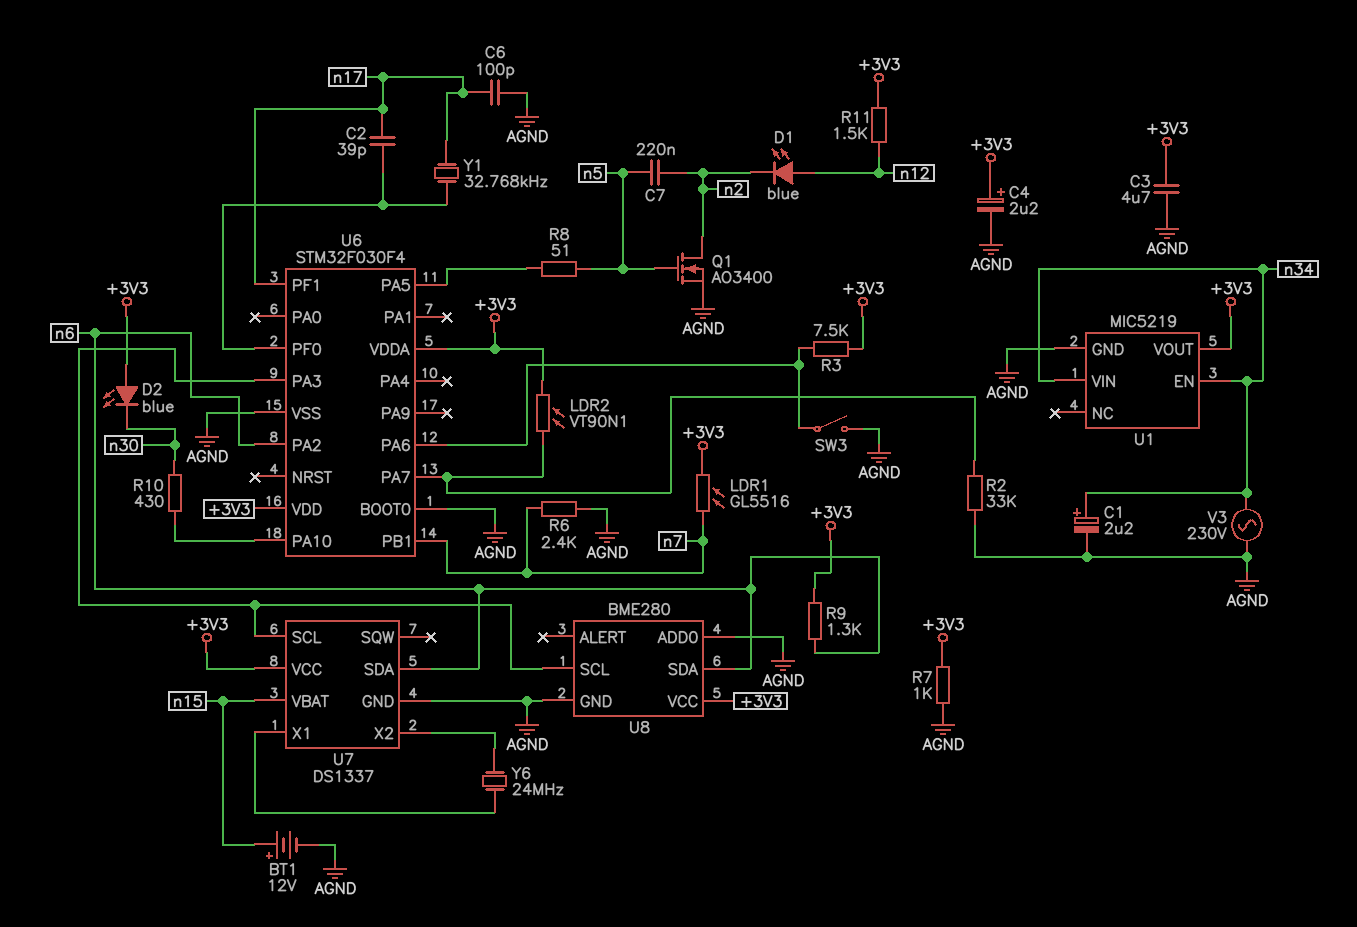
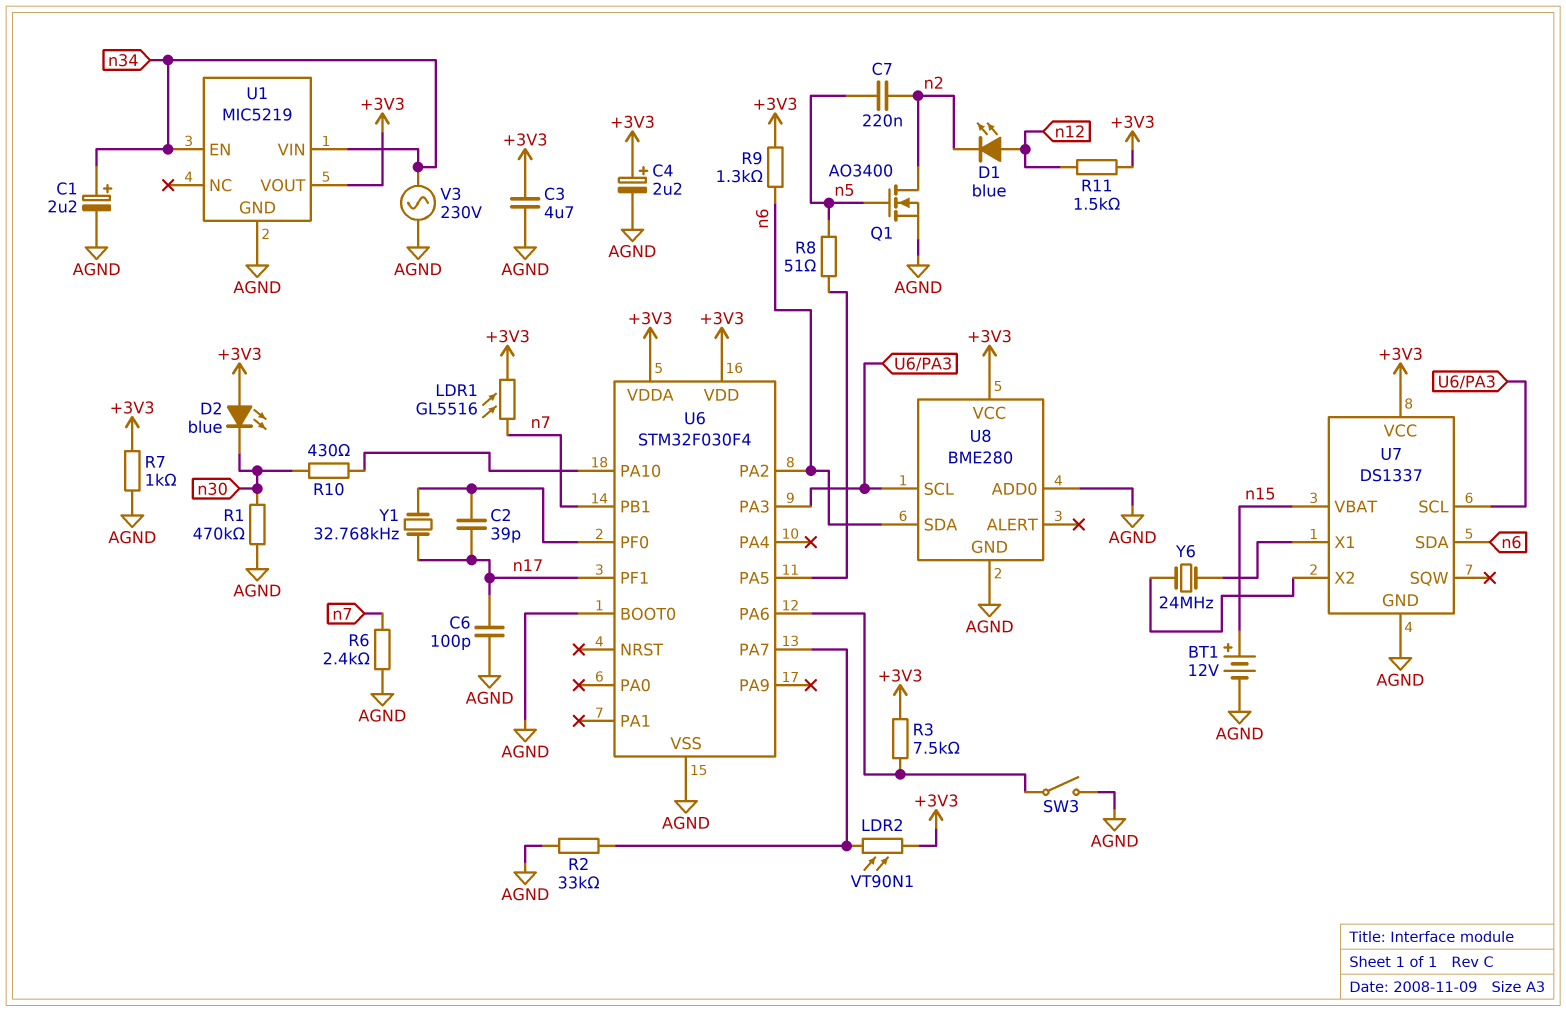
R1: none -> 470k (AGND, n30)

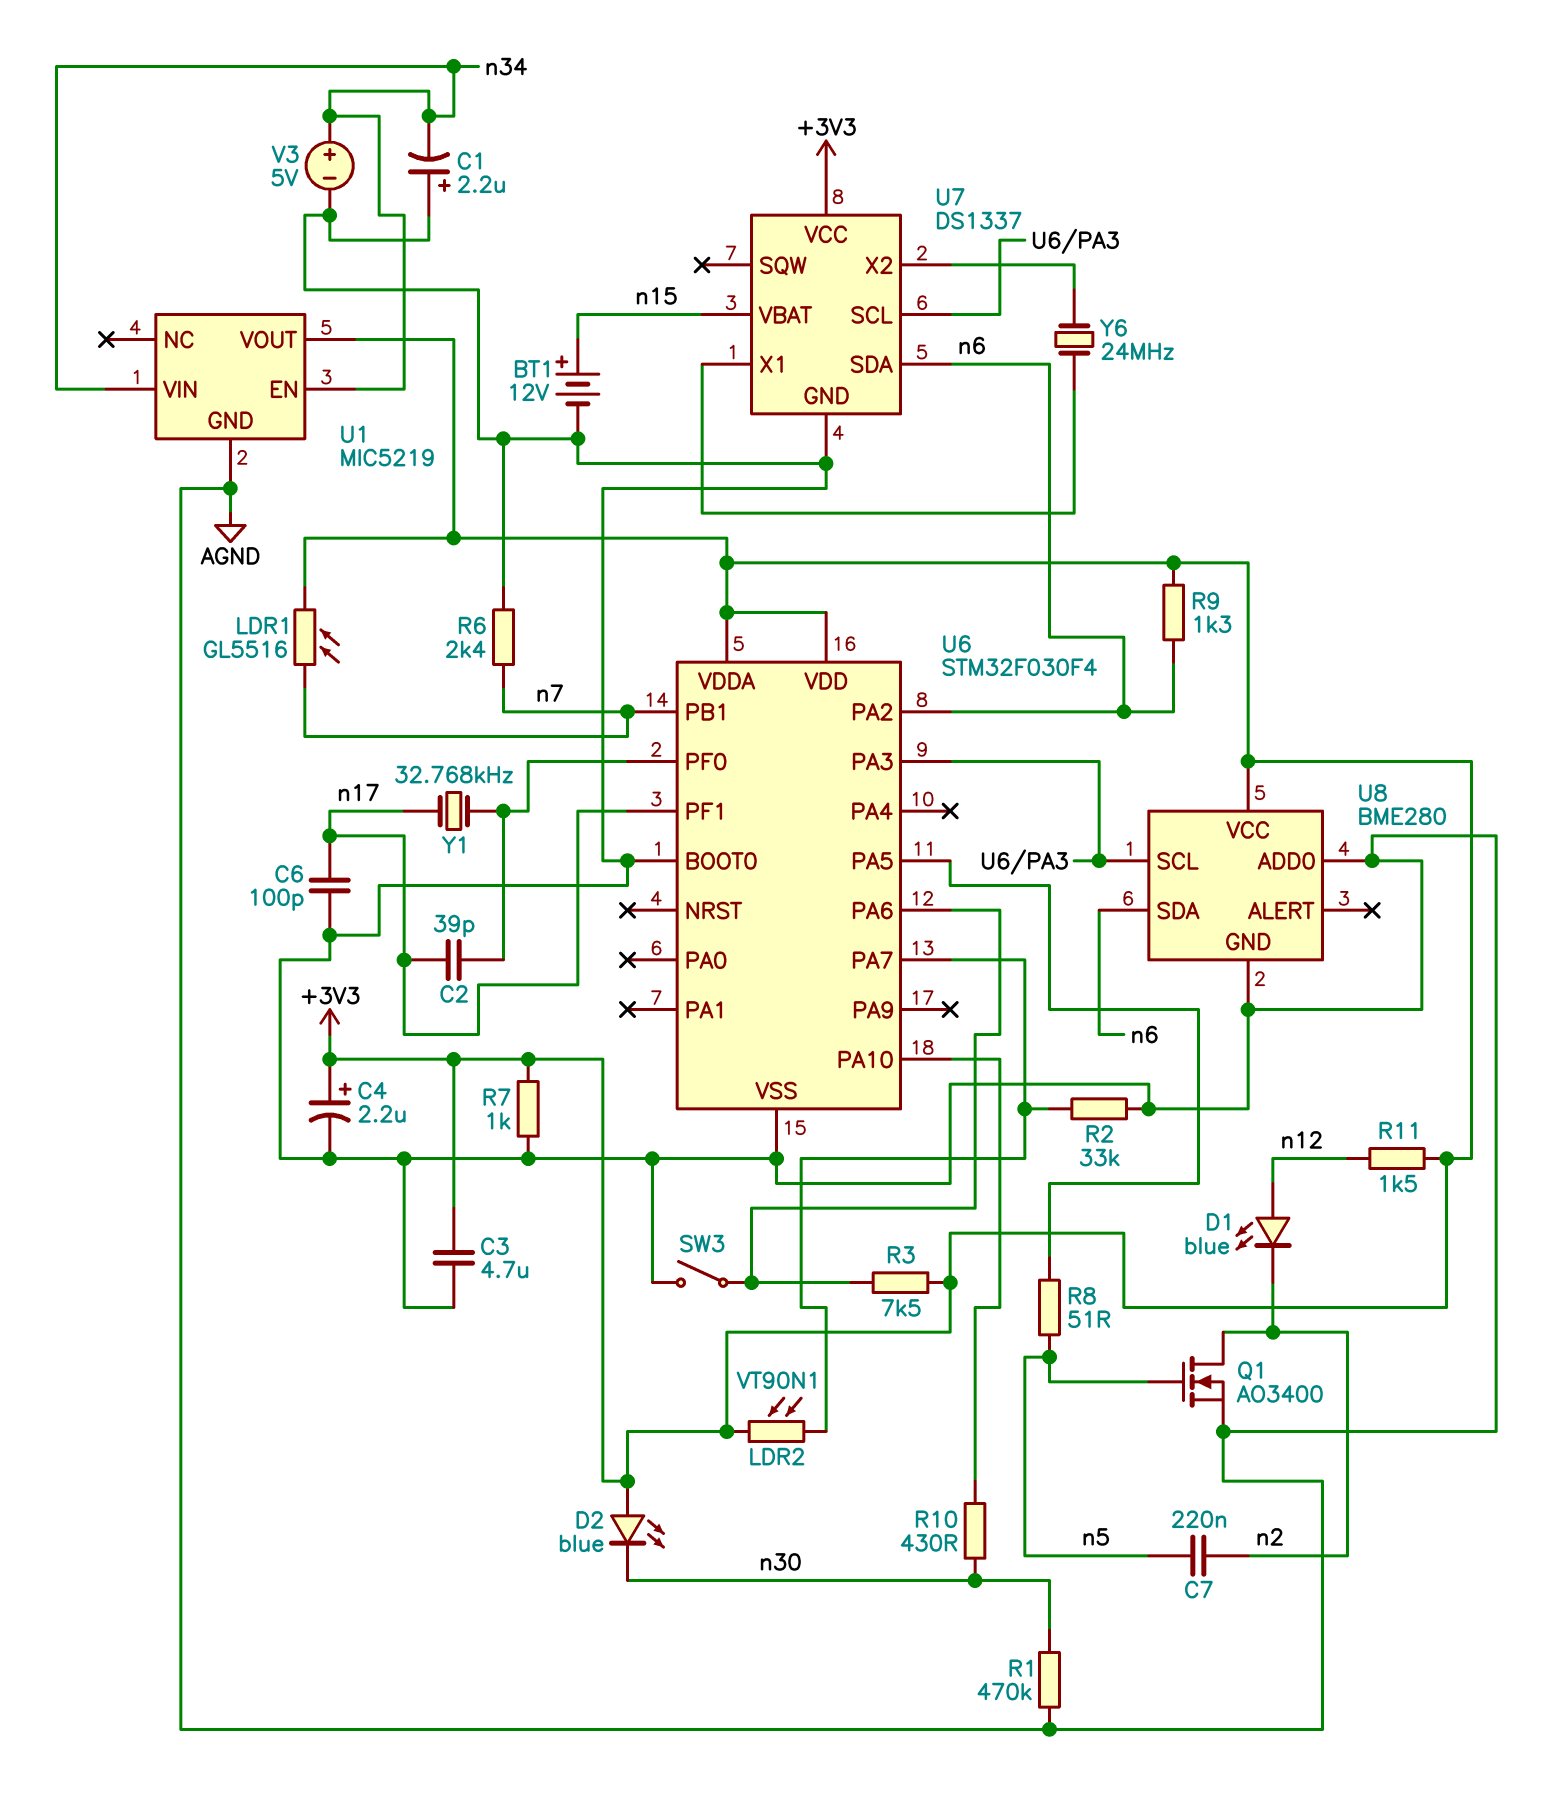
C1: 2.2uF (plus n34, minus AGND) -> 2.2uF (plus AGND, minus n34)
V3: AC 230V (AGND, n34) -> 5V (plus n34, minus AGND)

